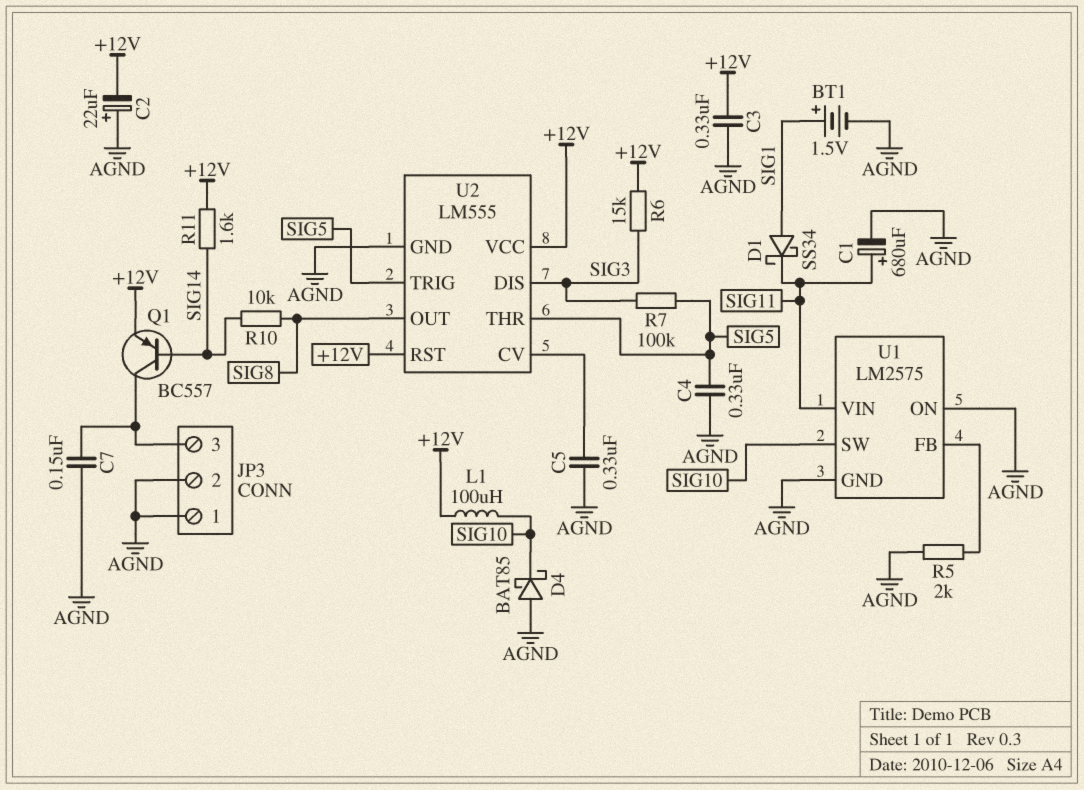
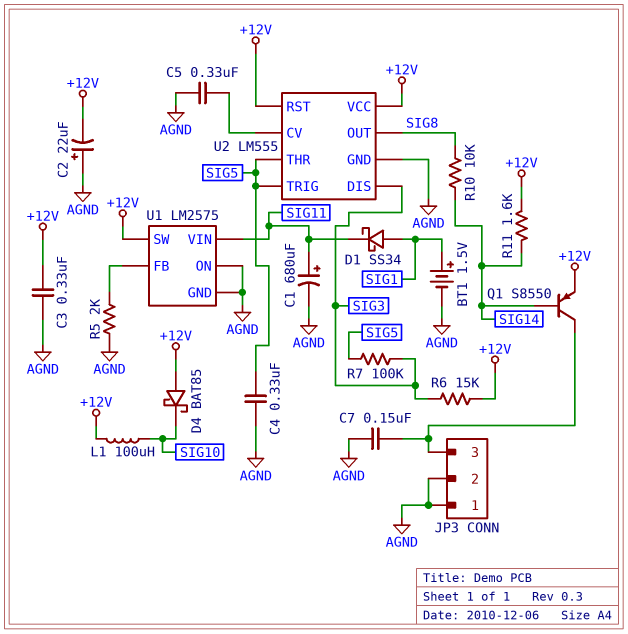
D4: schottky BAT85 (A AGND, K SIG10) -> schottky BAT85 (A +12V, K SIG10)
Q1: PNP BC557 (B SIG14, C JP3/3, E +12V) -> PNP S8550 (B SIG14, C JP3/3, E +12V)
U1 pin SW: SIG10 -> +12V

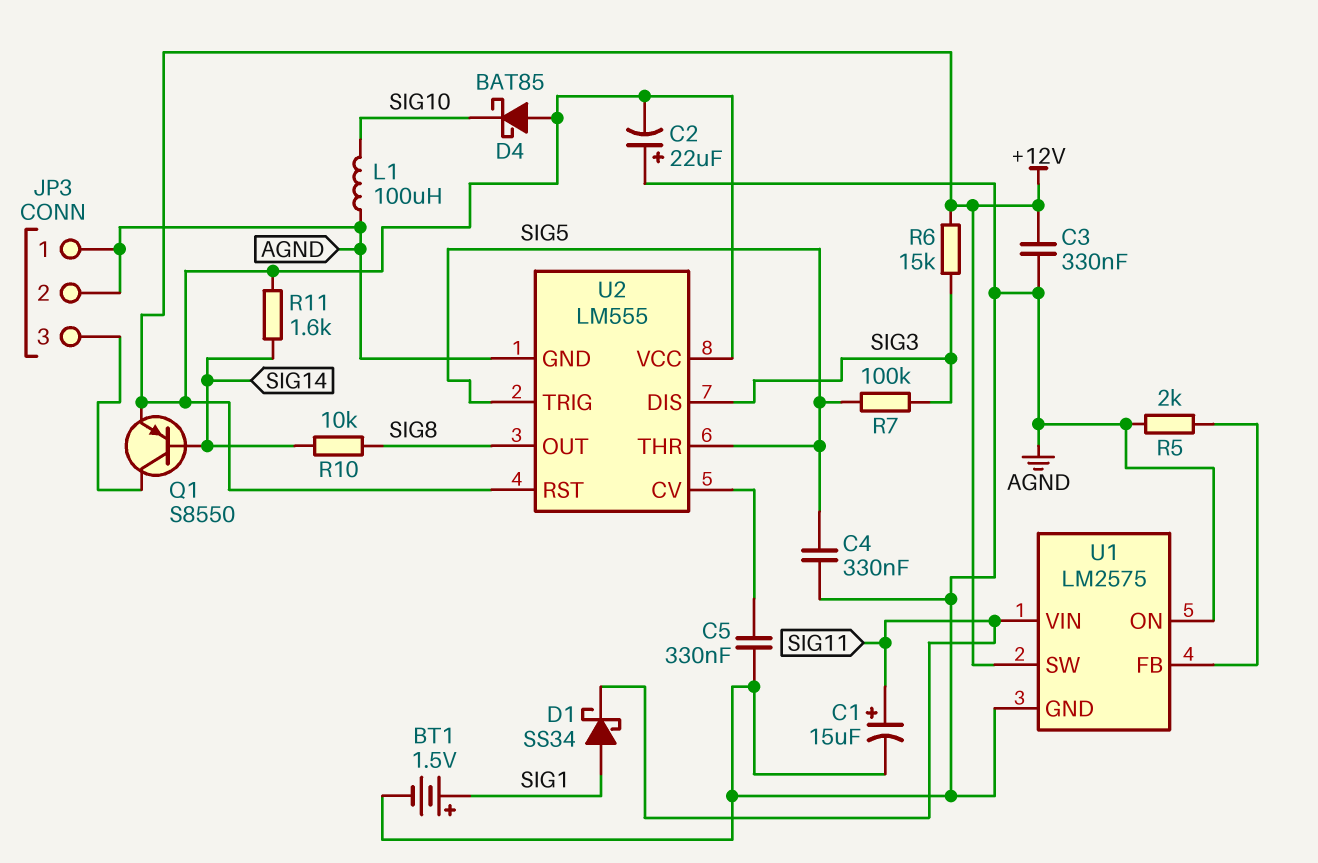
C1: 680uF (plus SIG11, minus AGND) -> 15uF (plus SIG11, minus AGND)
C7: 150nF (AGND, JP3/3) -> none
L1: 100uH (+12V, SIG10) -> 100uH (AGND, SIG10)

